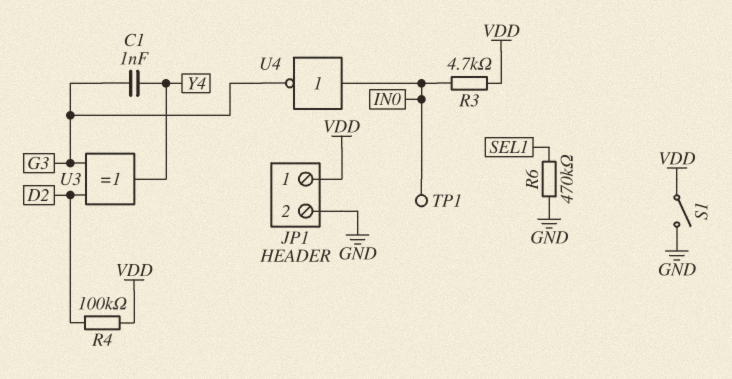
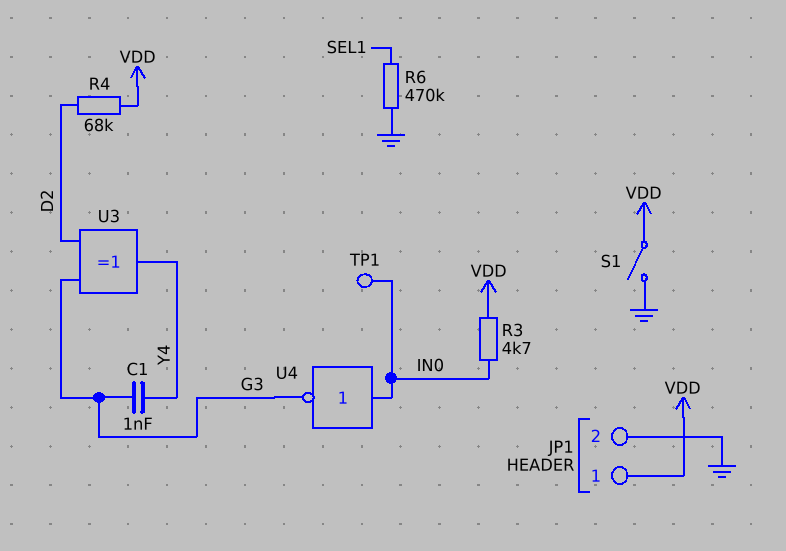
R4: 100k (D2, VDD) -> 68k (D2, VDD)

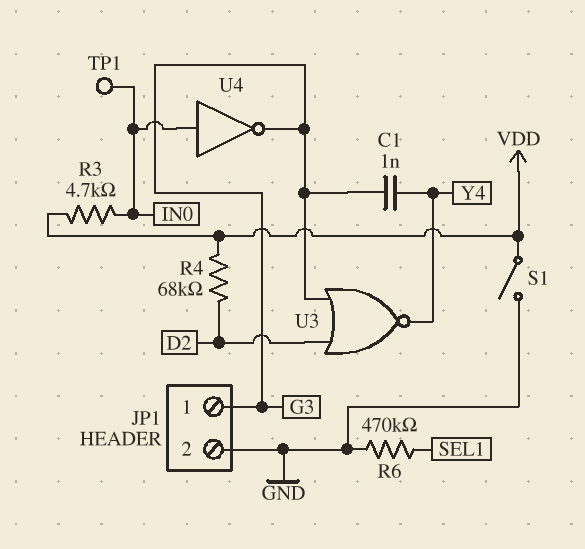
JP1 pin 1: VDD -> G3
U3: XOR (in D2, in G3, out Y4) -> NOR (in D2, in G3, out Y4)

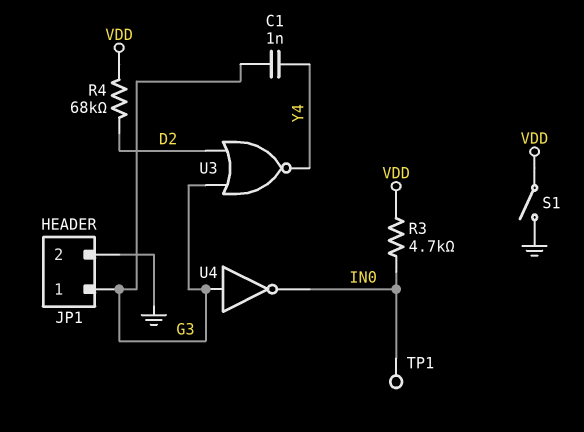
R6: 470k (GND, SEL1) -> none
U4: NOT (in IN0, out G3) -> NOT (in G3, out IN0)

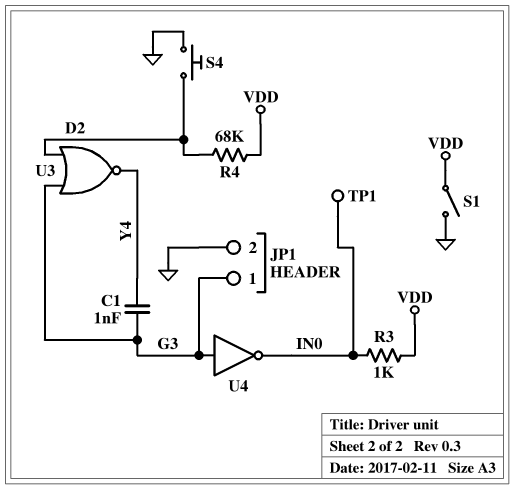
R3: 4.7k (IN0, VDD) -> 1k (IN0, VDD)
S4: none -> button (D2, GND)

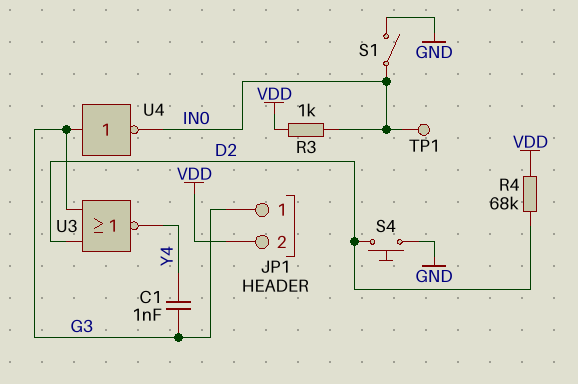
JP1 pin 2: GND -> VDD
S1: switch (GND, VDD) -> switch (GND, IN0)

